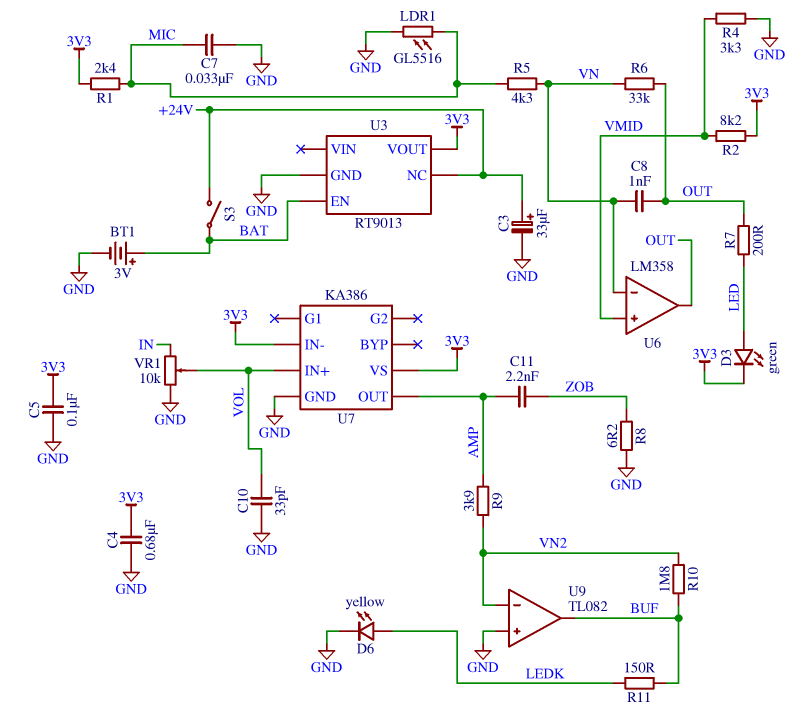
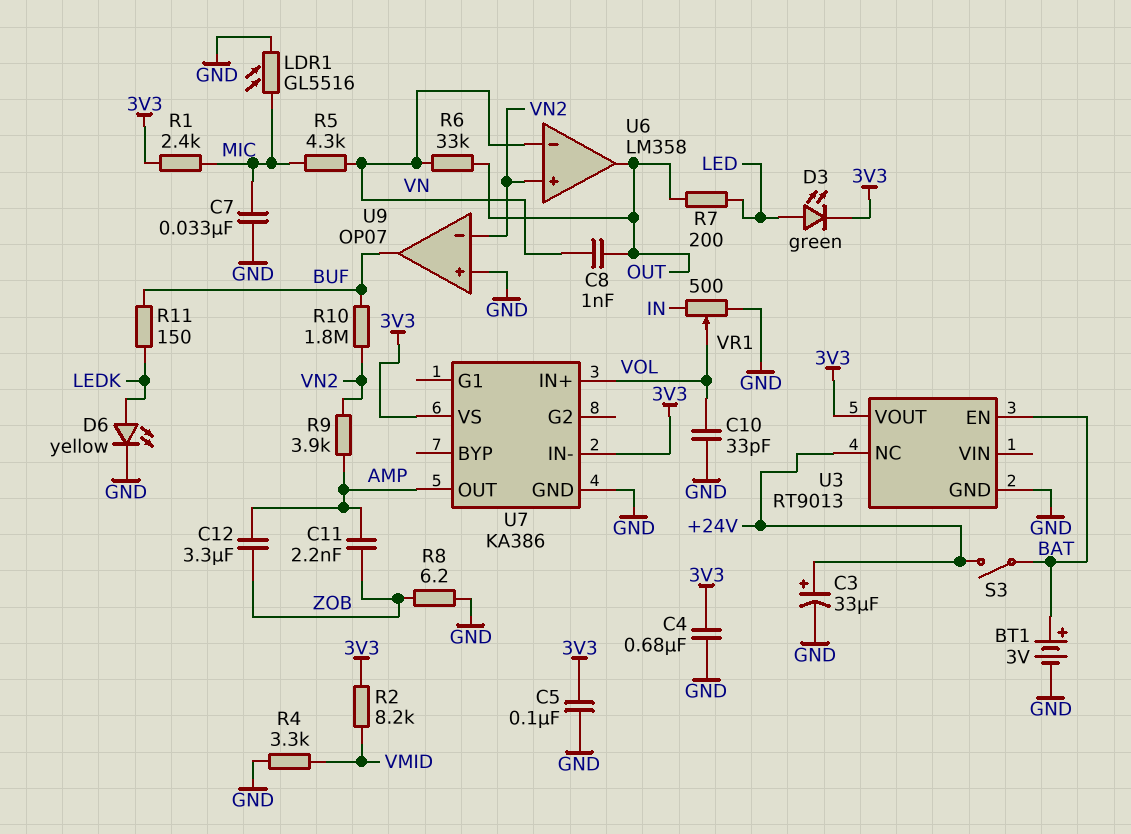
C12: none -> 3.3uF (AMP, ZOB)
U6 pin in+: VMID -> VN2
U9: TL082 -> OP07
VR1: 10k (GND, IN, wiper VOL) -> 500 (GND, IN, wiper VOL)

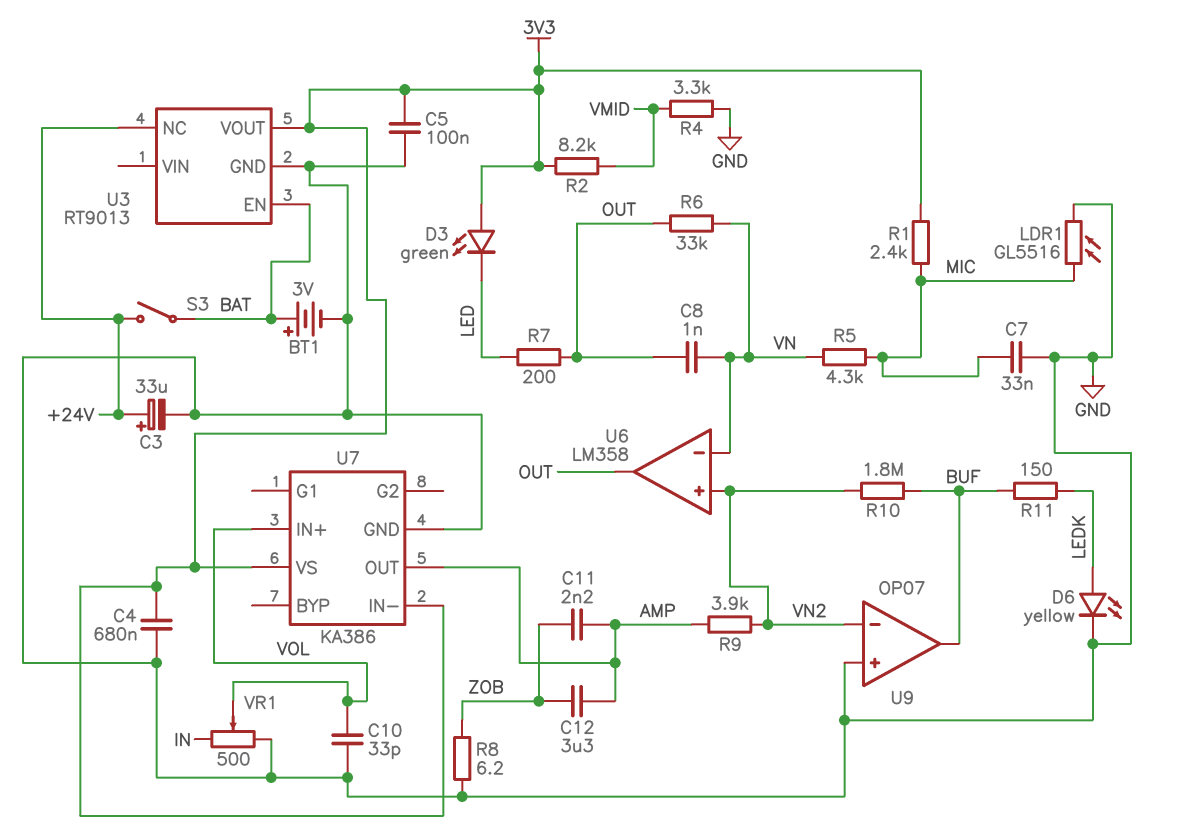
D3: LED green (A LED, K 3V3) -> LED green (A 3V3, K LED)

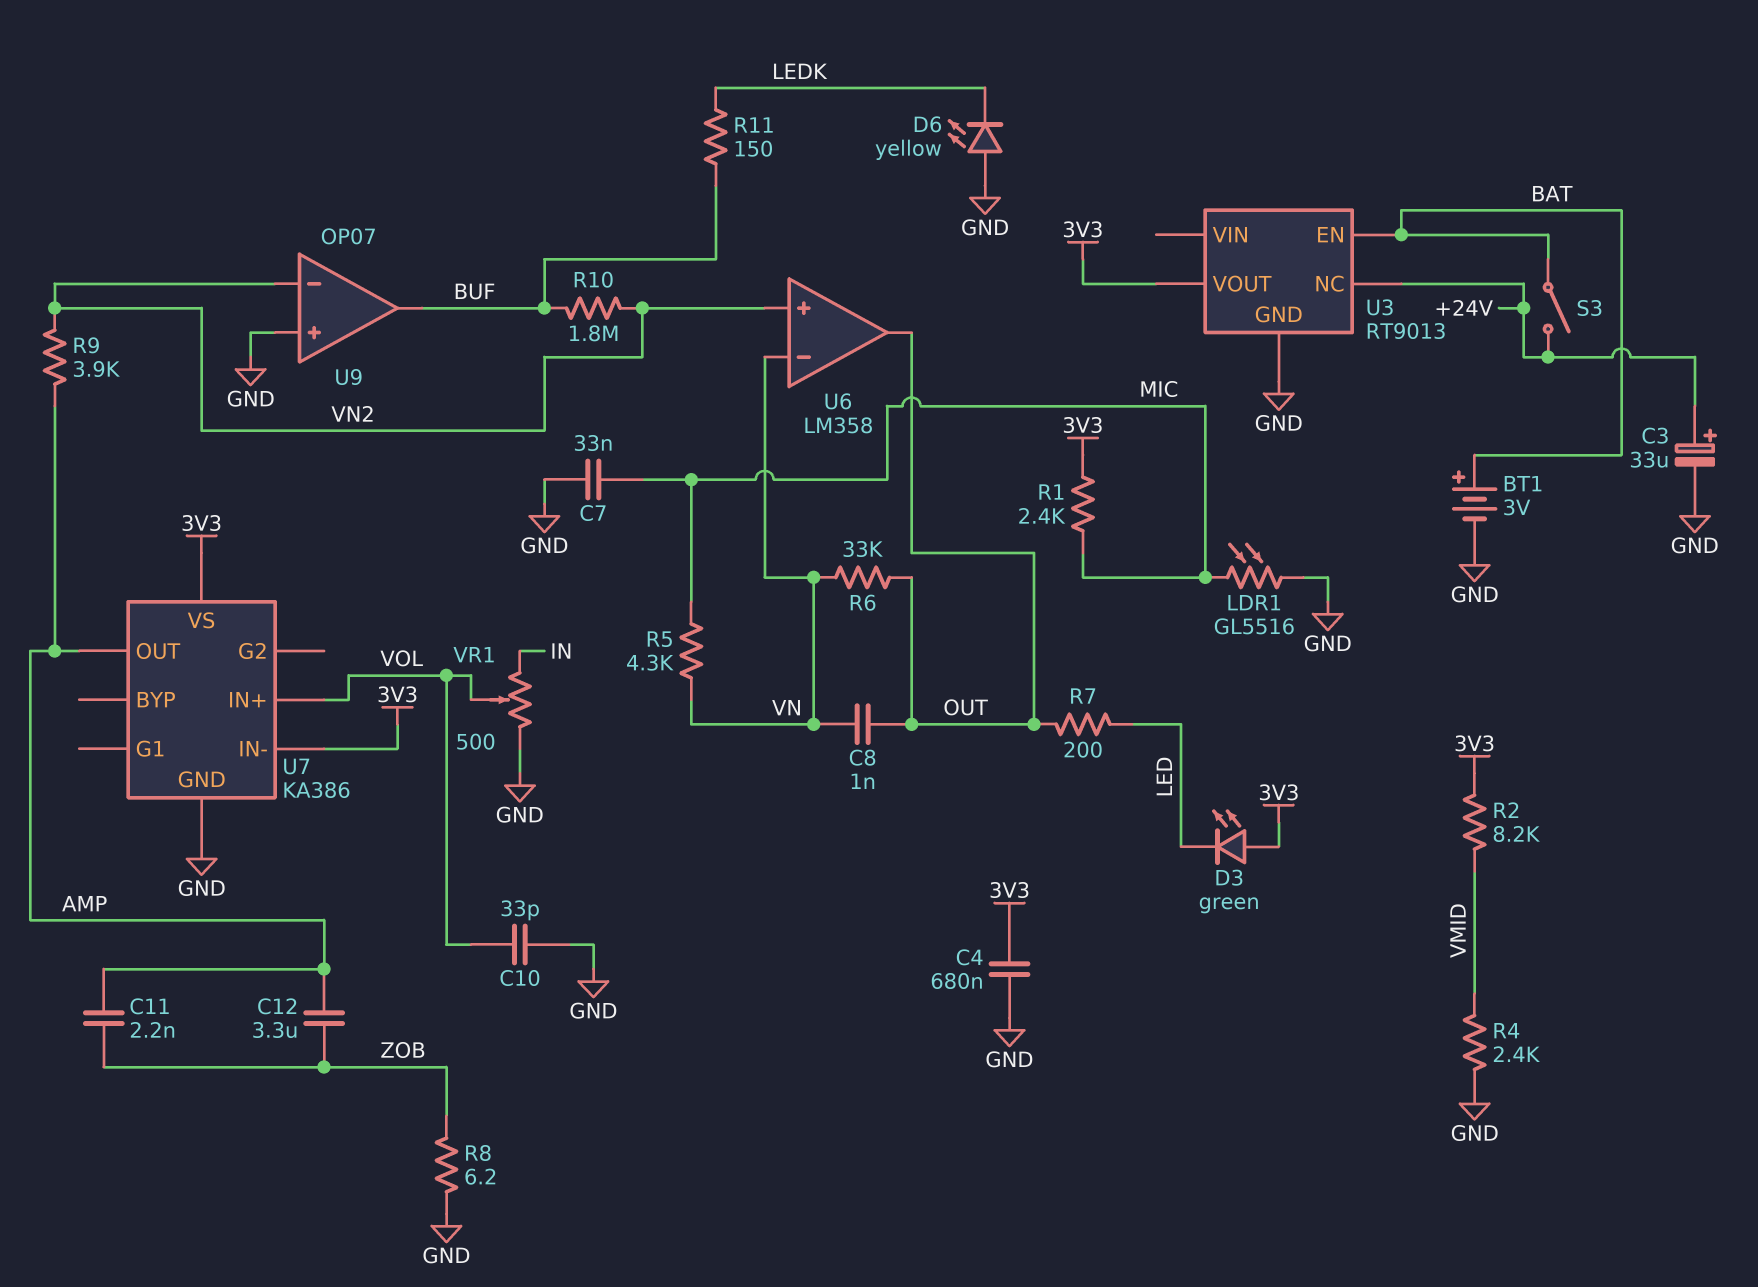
C5: 100nF (3V3, GND) -> none
D6: LED yellow (A LEDK, K GND) -> LED yellow (A GND, K LEDK)
R4: 3.3k (GND, VMID) -> 2.4k (GND, VMID)

